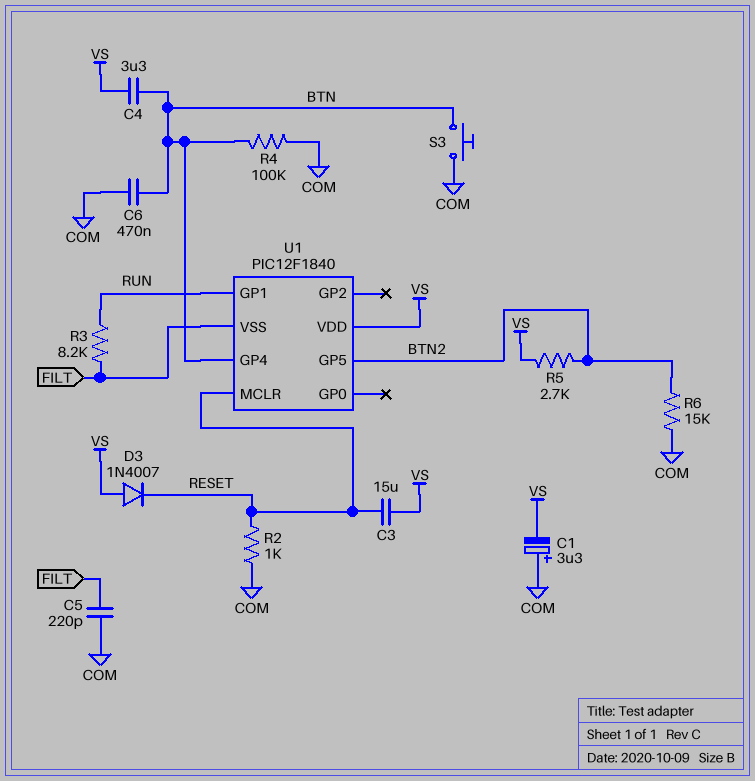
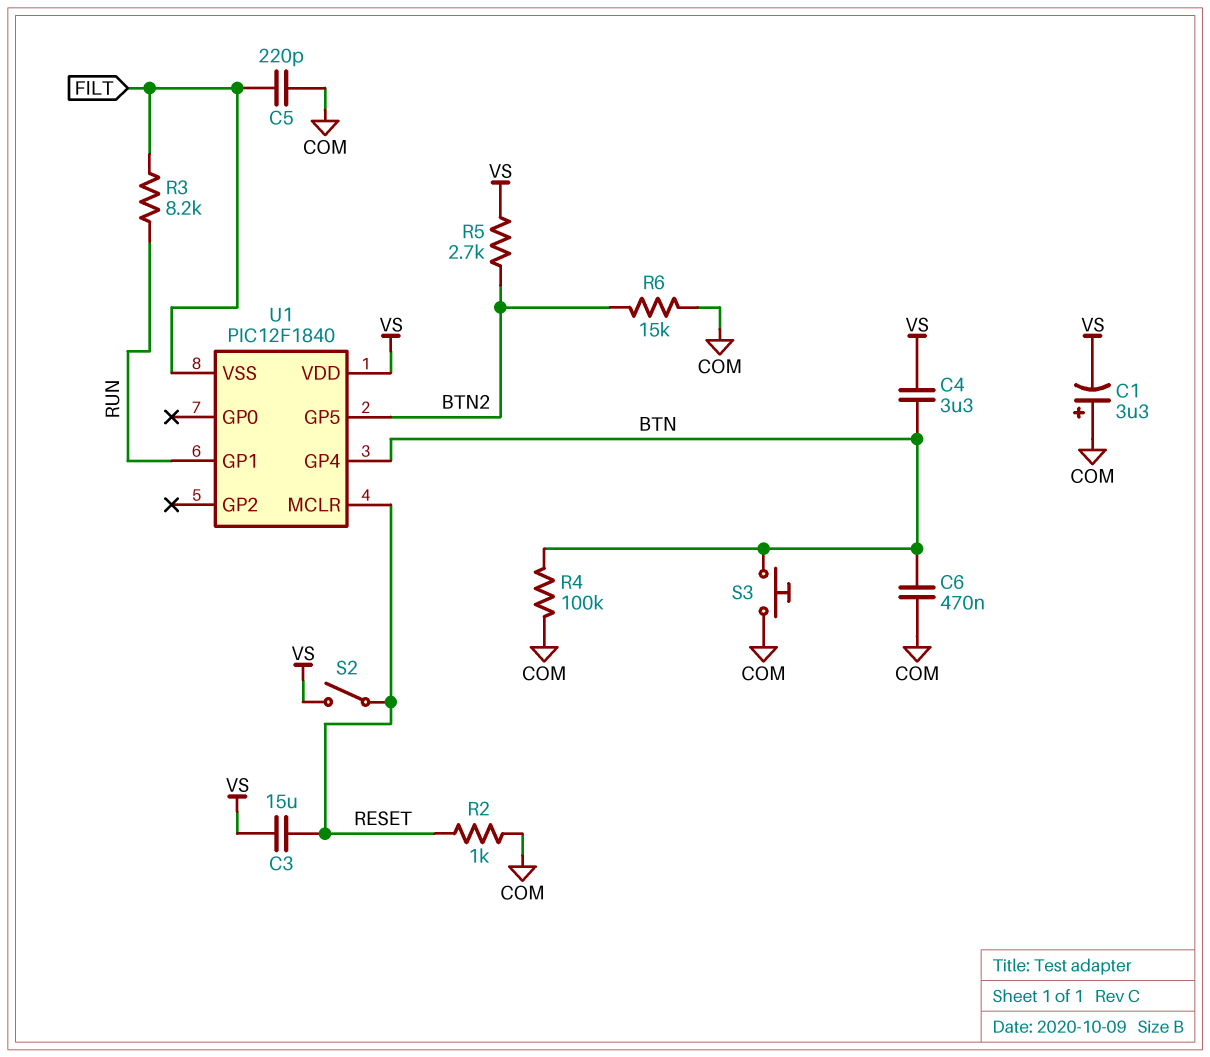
D3: diode 1N4007 (A VS, K RESET) -> none
S2: none -> switch (RESET, VS)

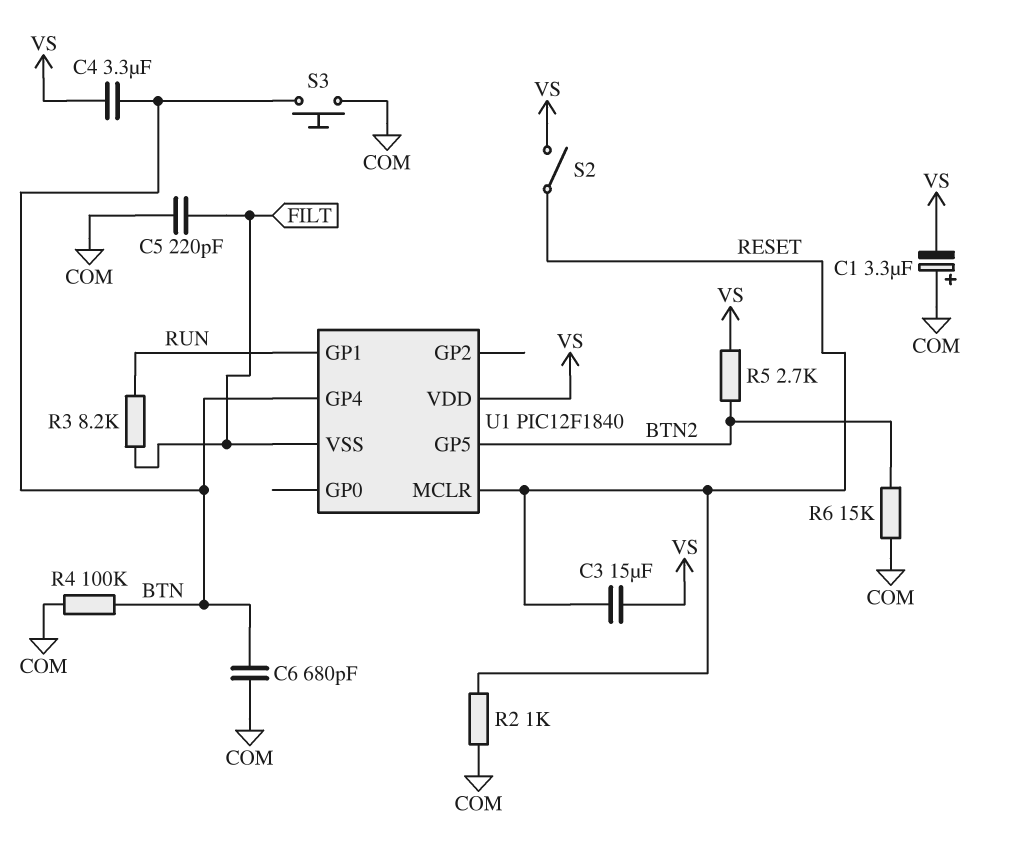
C6: 470nF (BTN, COM) -> 680pF (BTN, COM)

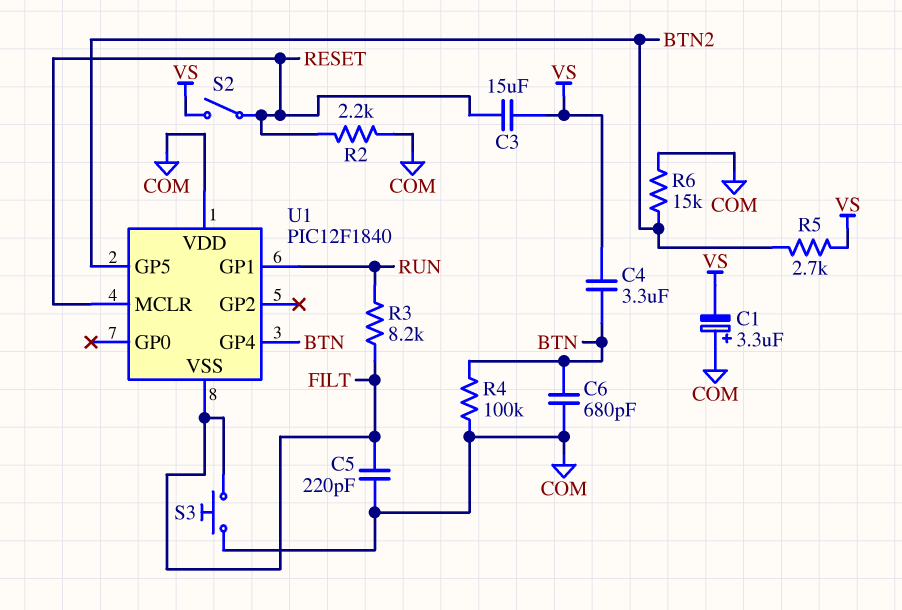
R2: 1k (COM, RESET) -> 2.2k (COM, RESET)
S3: button (BTN, COM) -> button (COM, FILT)
U1 pin VDD: VS -> COM

